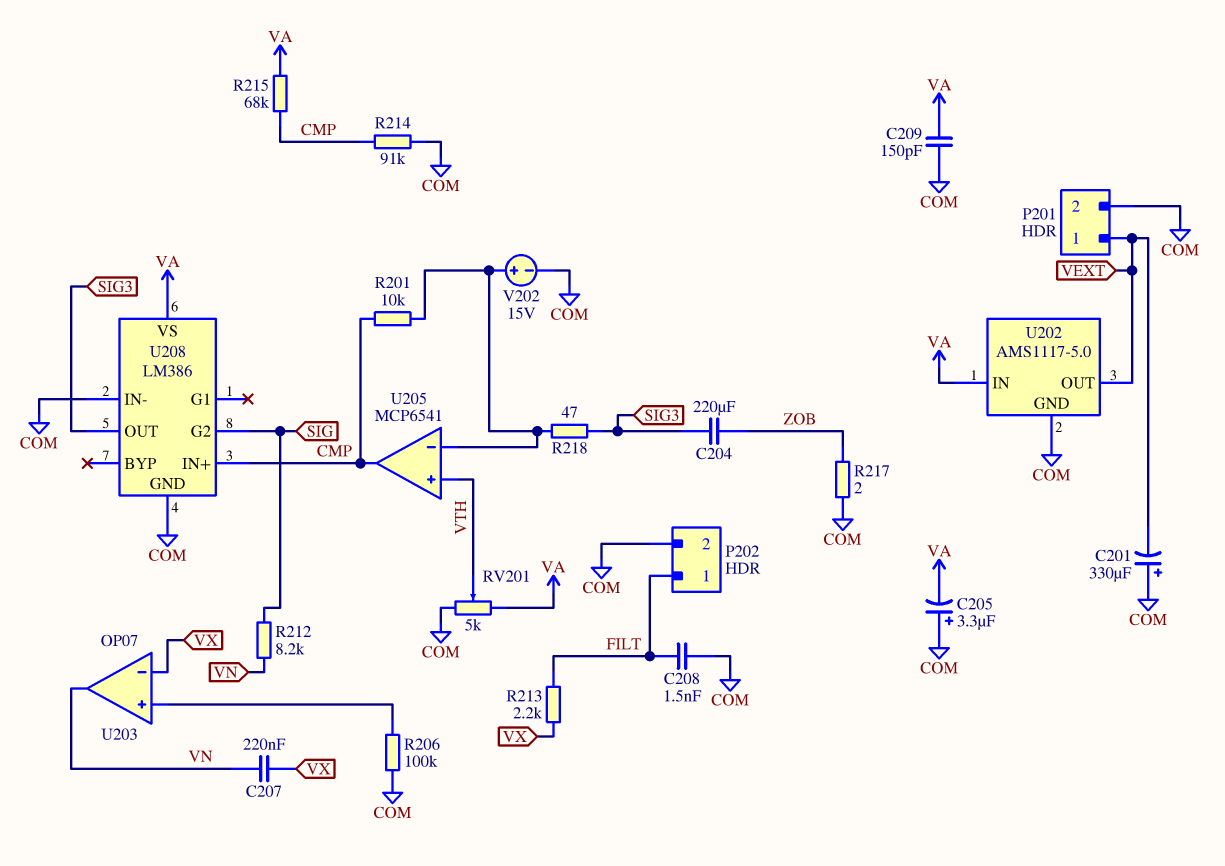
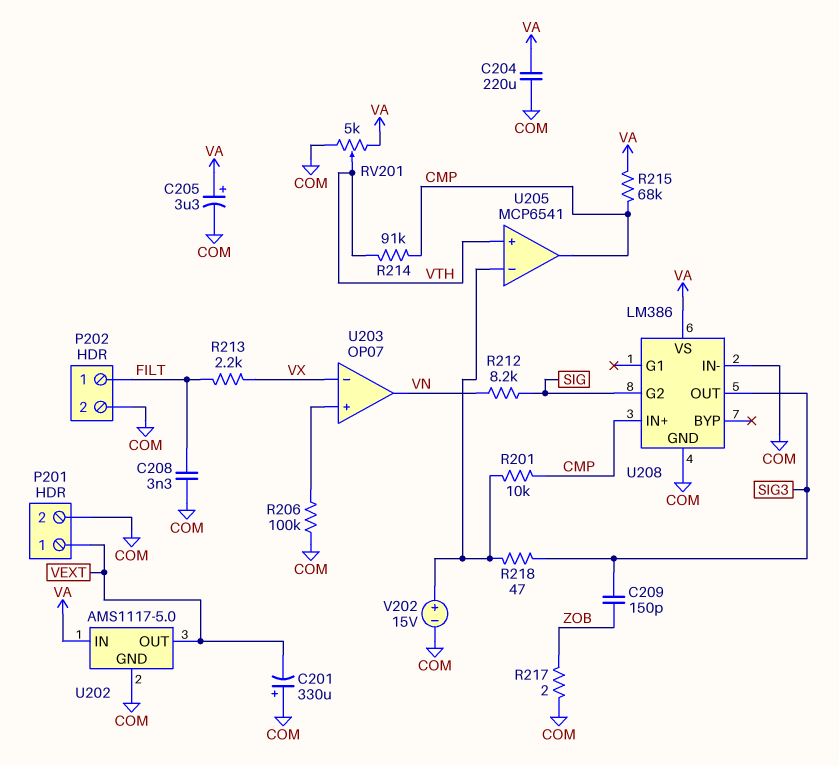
C204: 220uF (SIG3, ZOB) -> 220uF (COM, VA)
C205: 3.3uF (plus COM, minus VA) -> 3.3uF (plus VA, minus COM)
C207: 220nF (VN, VX) -> none
C208: 1.5nF (COM, FILT) -> 3.3nF (COM, FILT)
C209: 150pF (COM, VA) -> 150pF (SIG3, ZOB)
R214: 91k (CMP, COM) -> 91k (CMP, VTH)

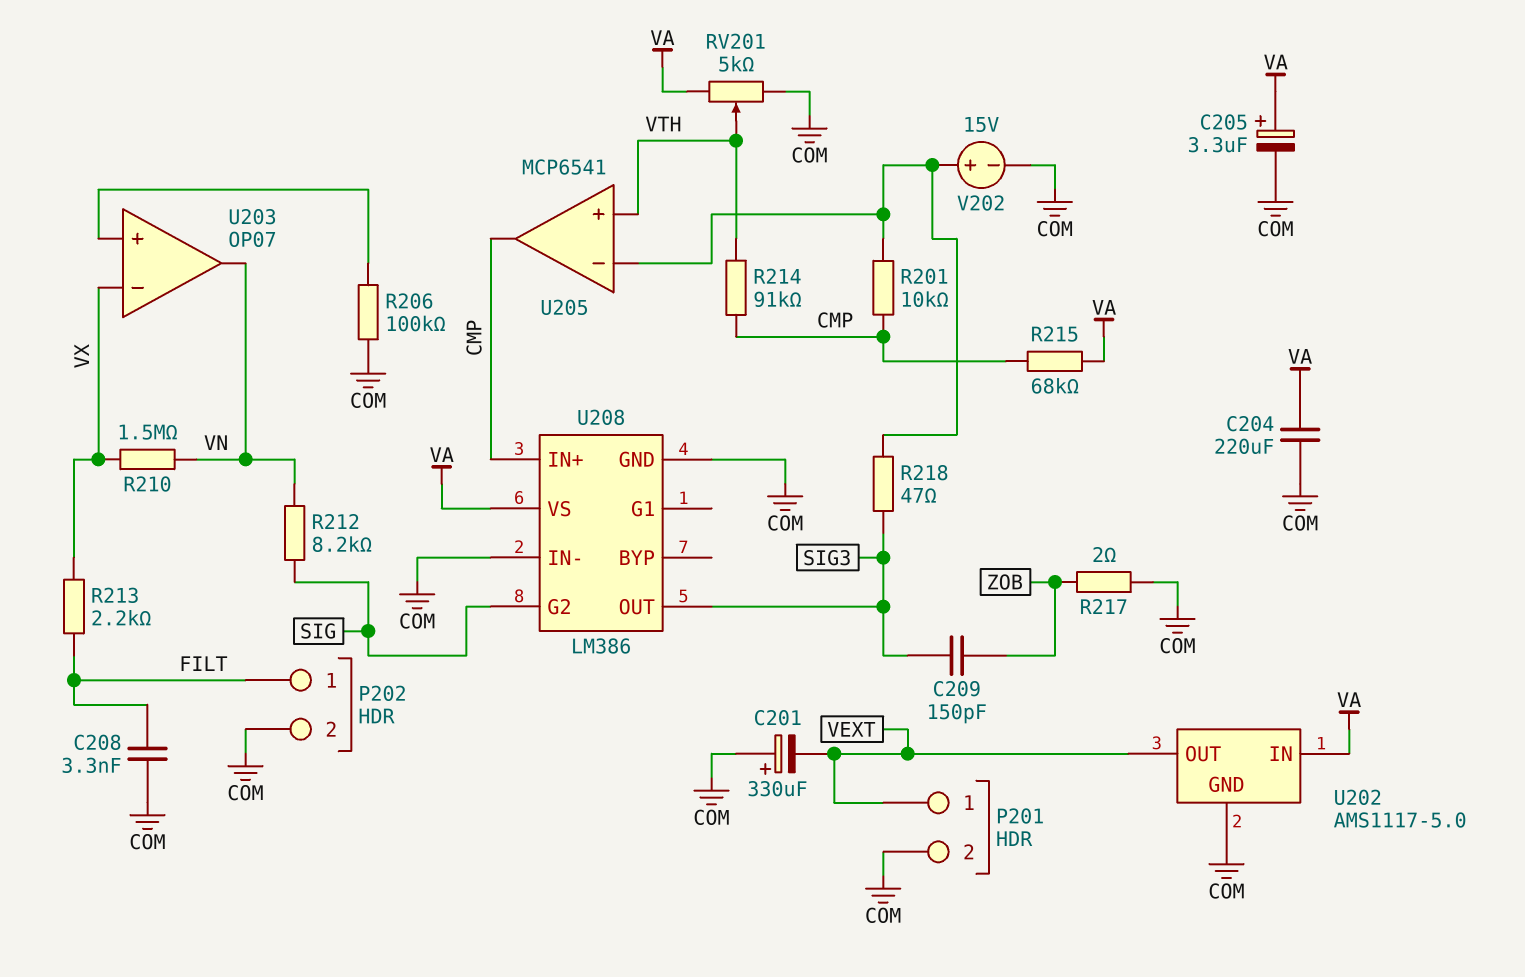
R210: none -> 1.5M (VN, VX)

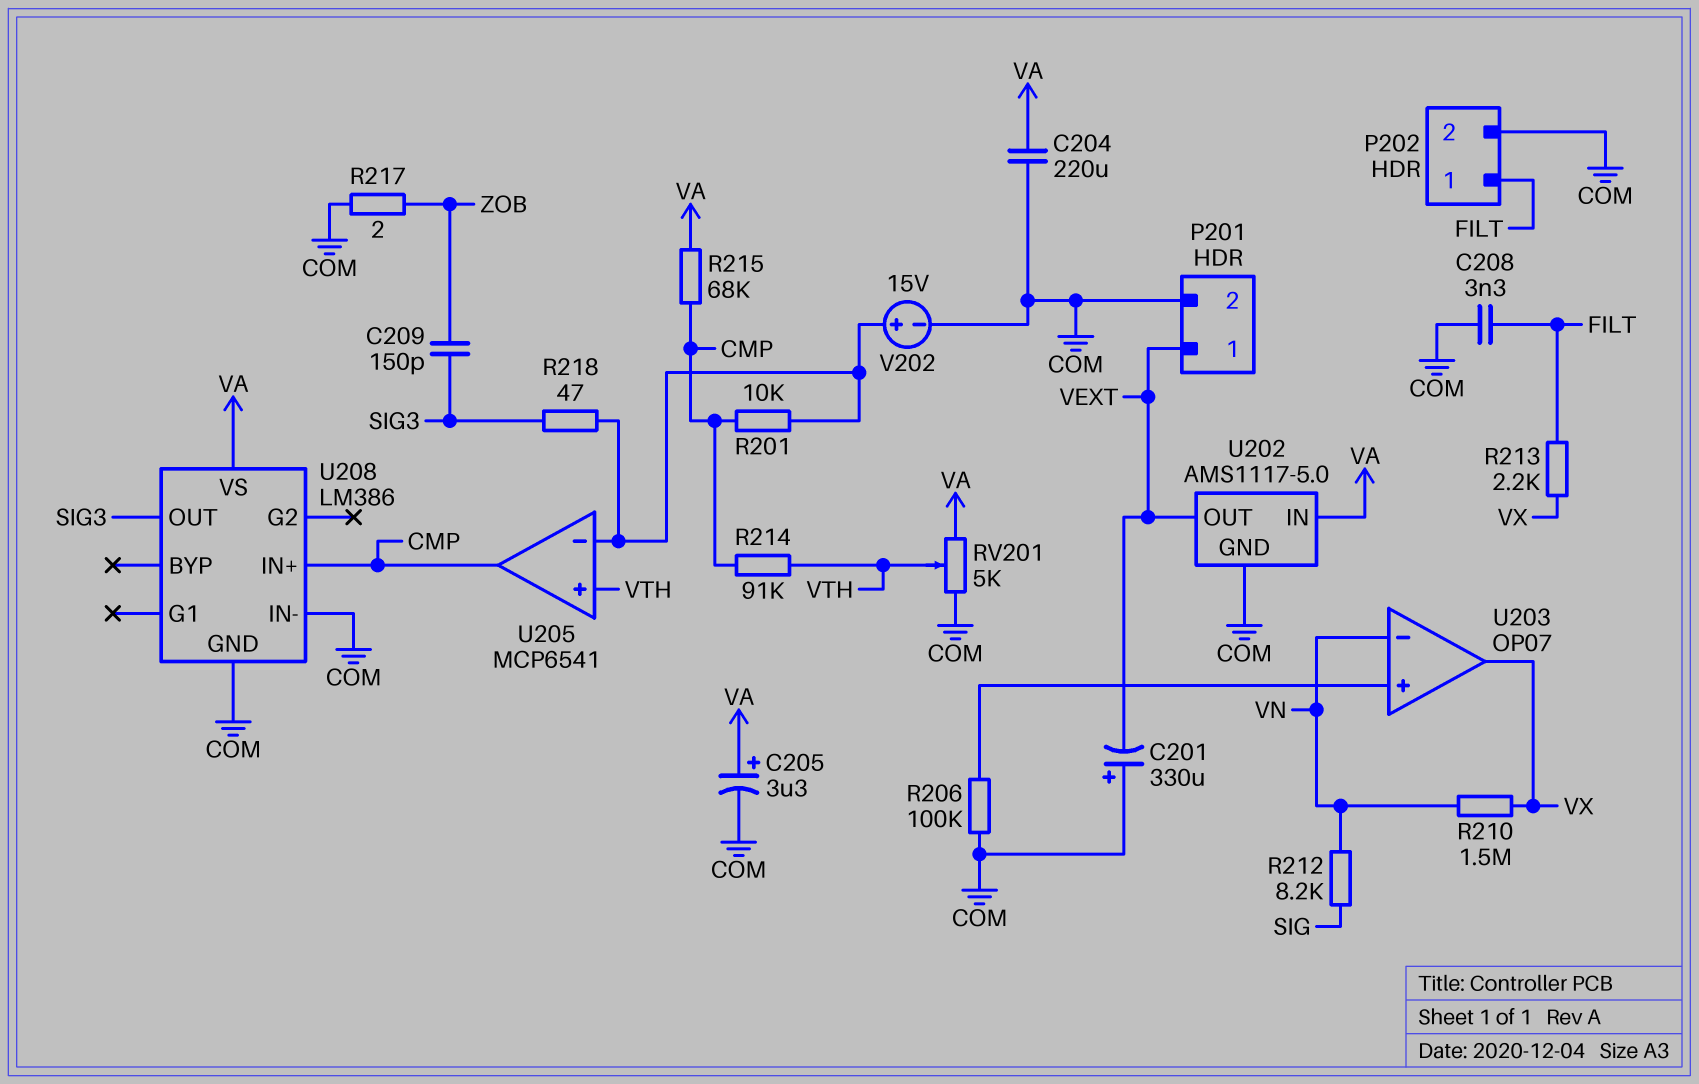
U203 pin in-: VX -> VN
U203 pin out: VN -> VX
U208 pin G2: SIG -> none

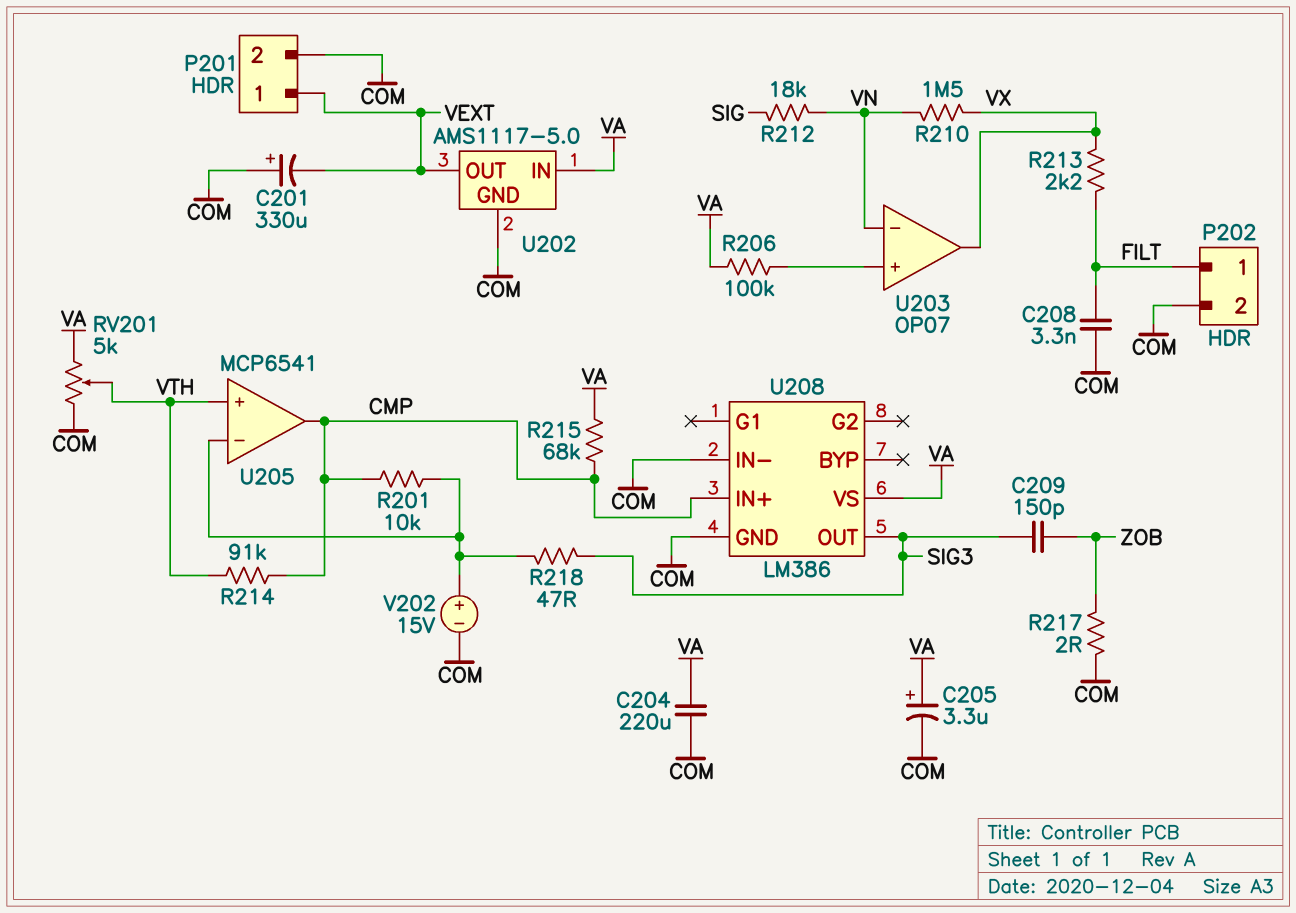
R206: 100k (COM, U203/in+) -> 100k (U203/in+, VA)
R212: 8.2k (SIG, VN) -> 18k (SIG, VN)

